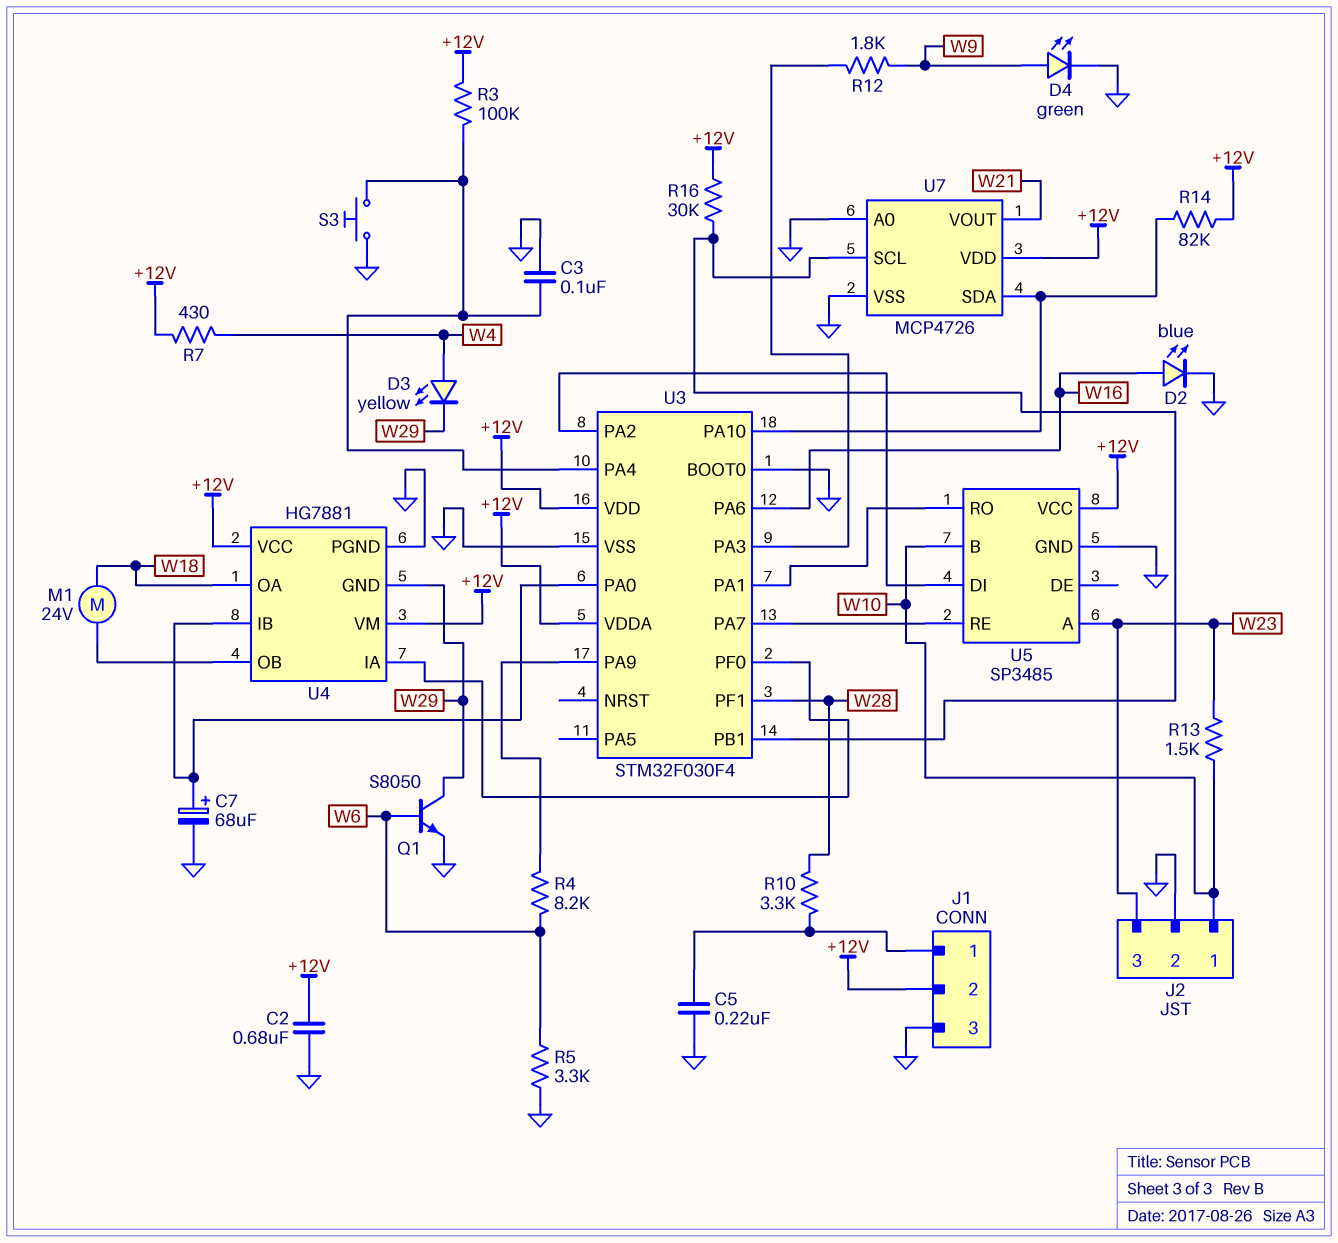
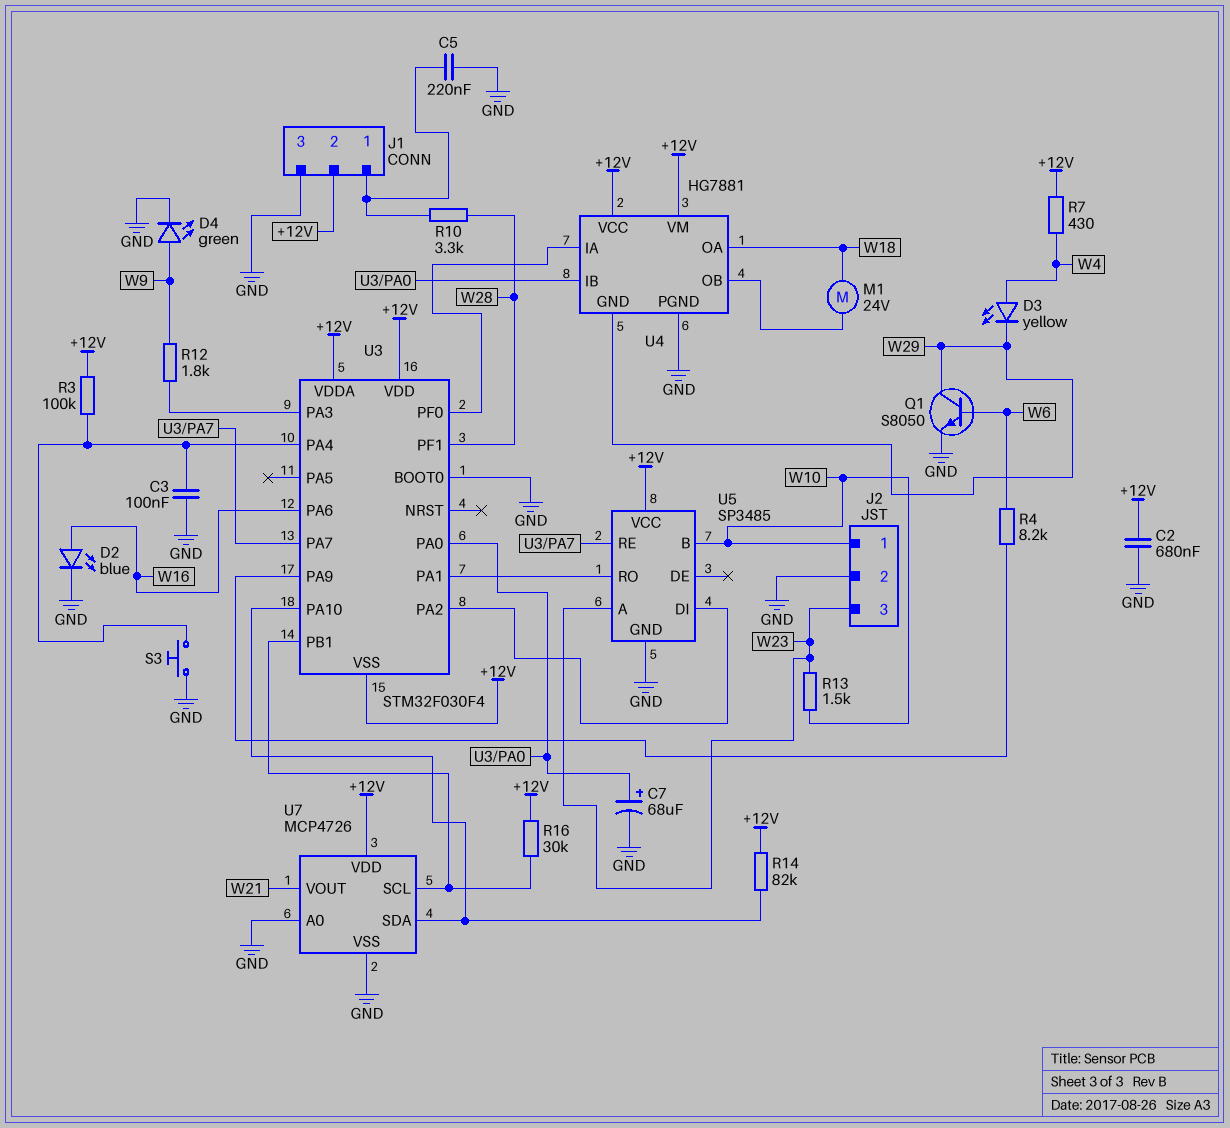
R5: 3.3k (GND, W6) -> none
U3 pin VSS: GND -> +12V

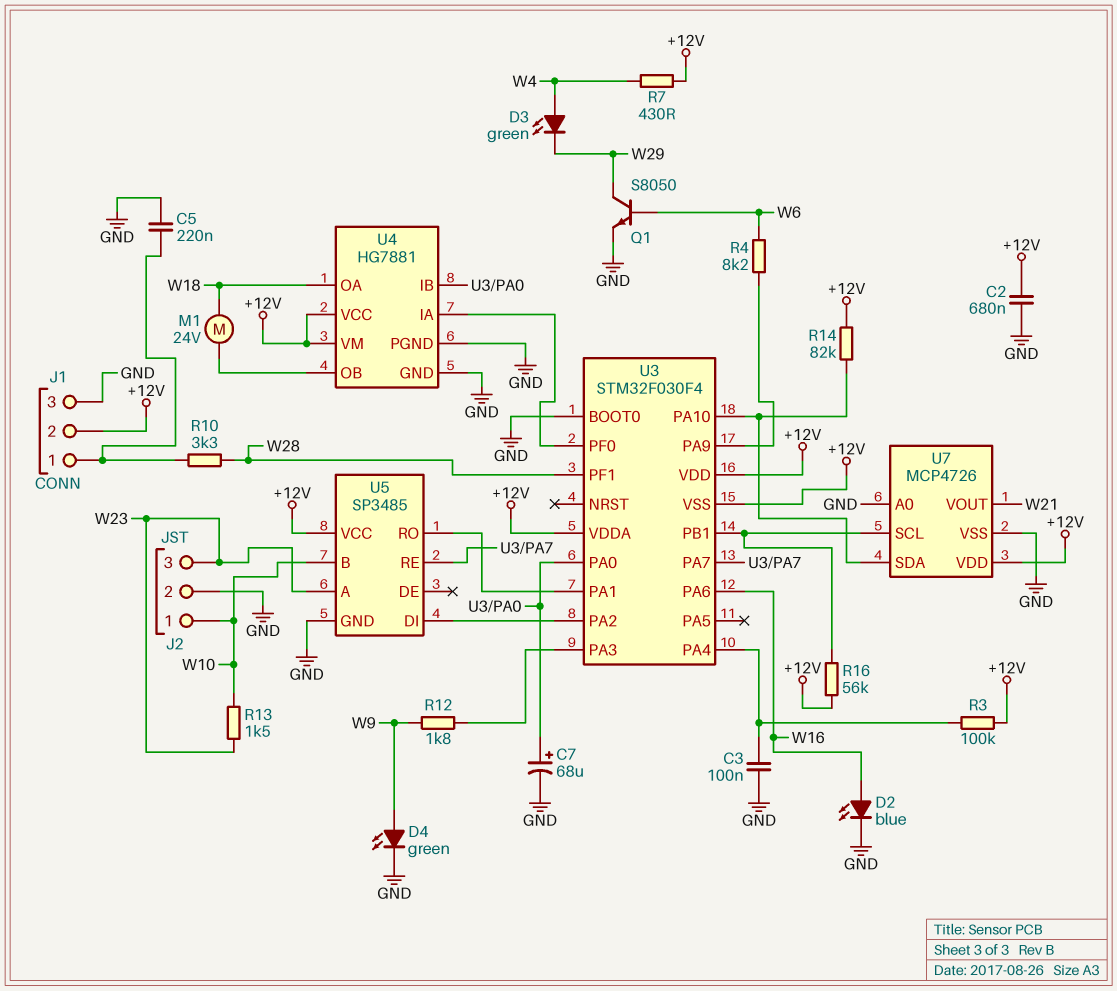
D3: LED yellow (A W4, K W29) -> LED green (A W4, K W29)
R16: 30k (+12V, U3/PB1) -> 56k (+12V, U3/PB1)
S3: button (GND, U3/PA4) -> none
U4 pin GND: W29 -> GND

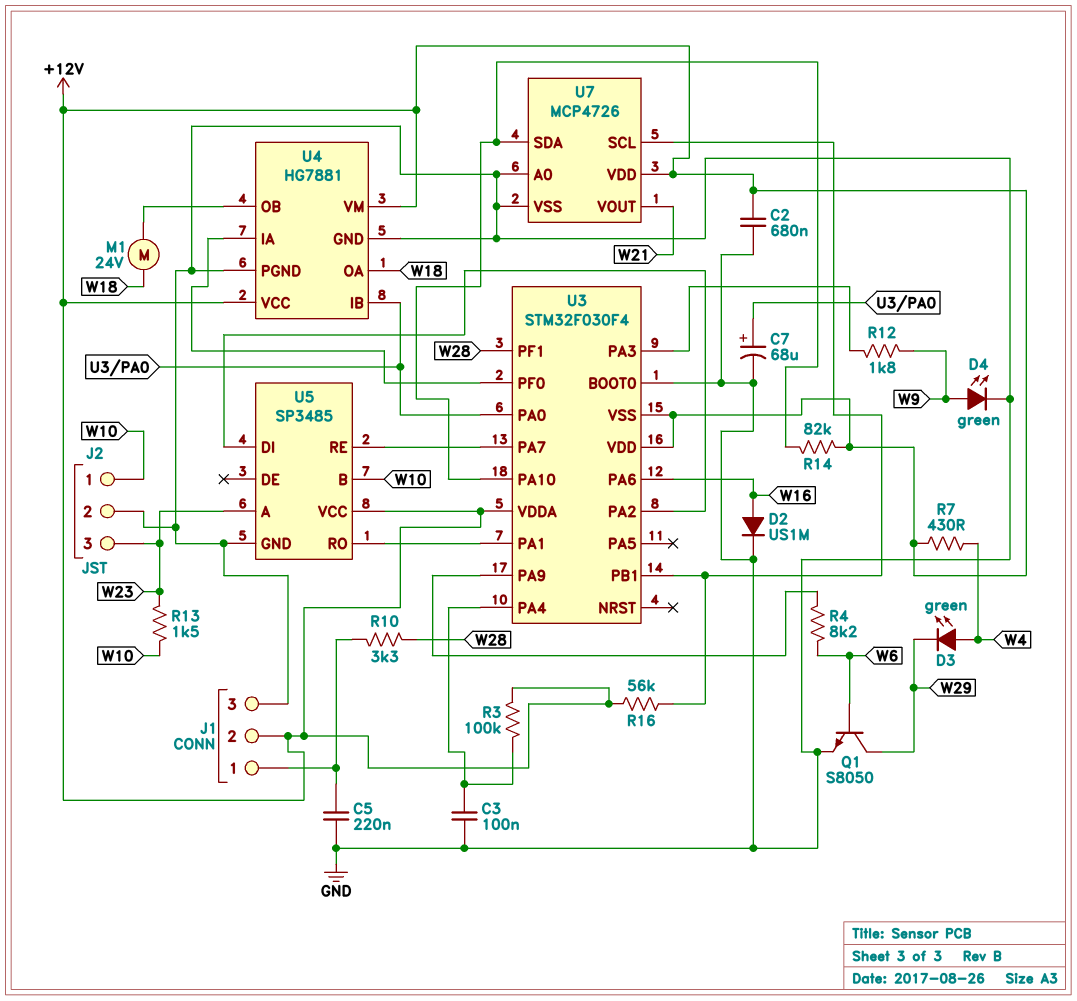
D2: LED blue (A W16, K GND) -> diode US1M (A W16, K GND)

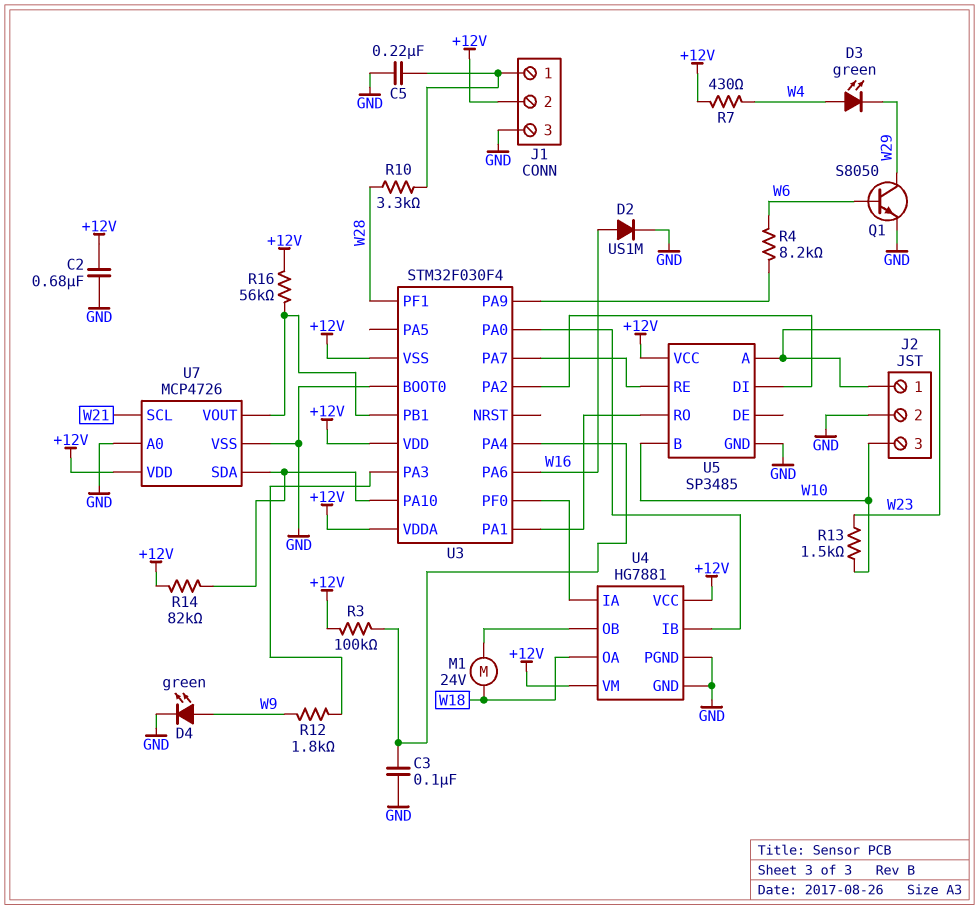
C7: 68uF (plus U3/PA0, minus GND) -> none
J2 pin 1: W10 -> W23
J2 pin 3: W23 -> W10
U7 pin SCL: U3/PB1 -> W21
U7 pin VOUT: W21 -> U3/PB1

